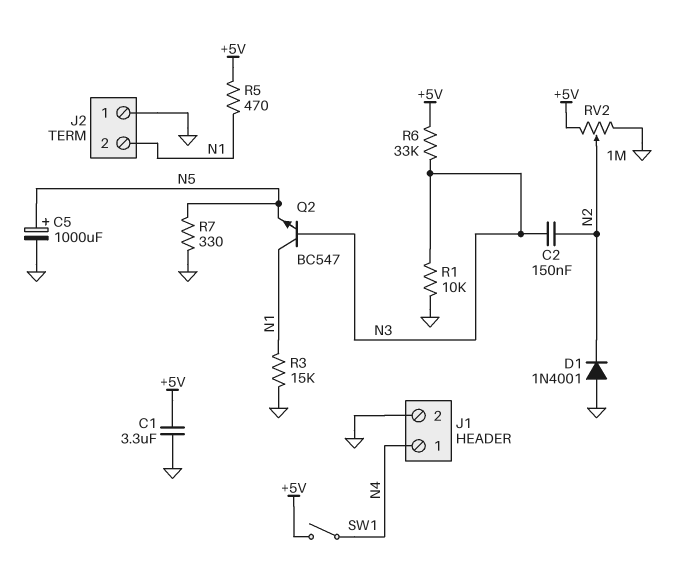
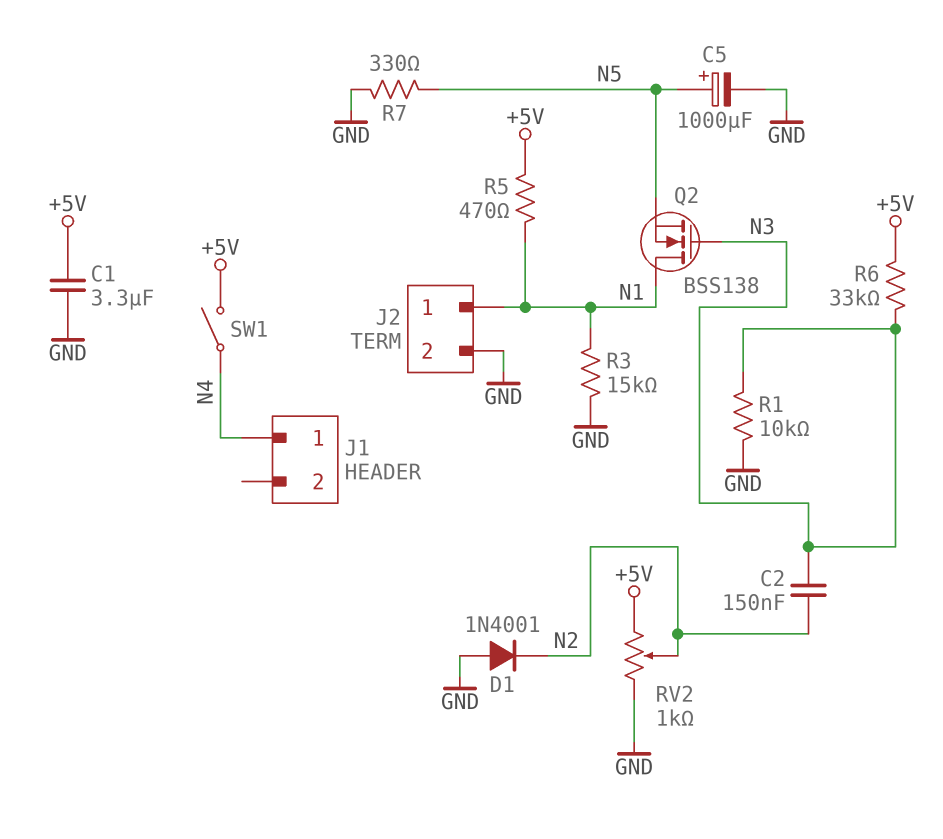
J1 pin 2: GND -> none
J2 pin 1: GND -> N1
J2 pin 2: N1 -> GND
Q2: NPN BC547 (B N3, C N1, E N5) -> NMOS BSS138 (G N3, D N1, S N5)
RV2: 1M (+5V, GND, wiper N2) -> 1k (+5V, GND, wiper N2)

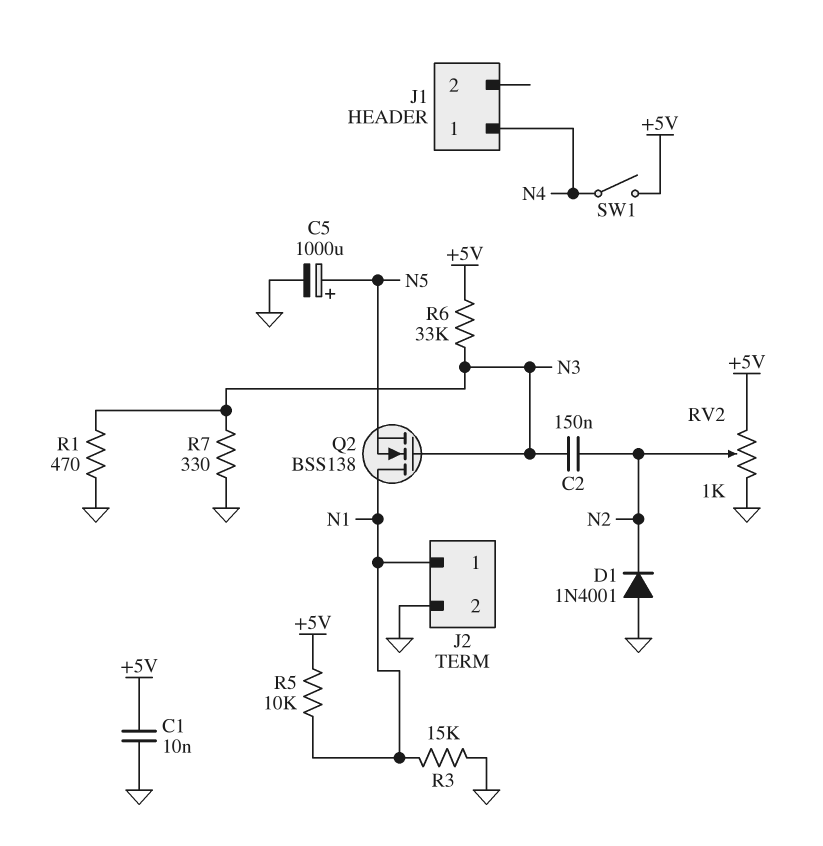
C1: 3.3uF (+5V, GND) -> 10nF (+5V, GND)
R1: 10k (GND, N3) -> 470 (GND, N3)
R5: 470 (+5V, N1) -> 10k (+5V, N1)
R7: 330 (GND, N5) -> 330 (GND, N3)

